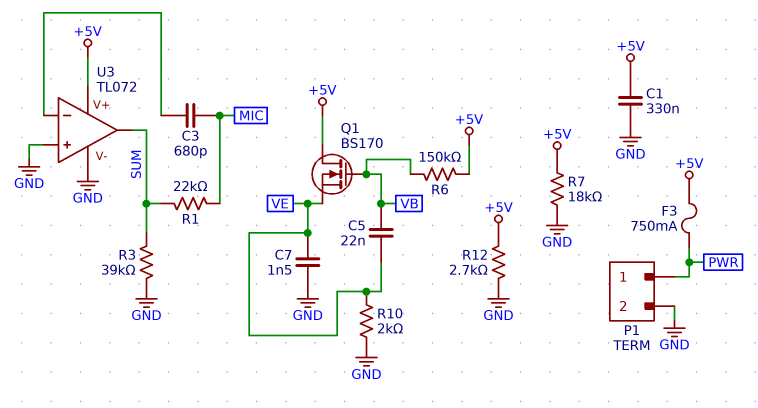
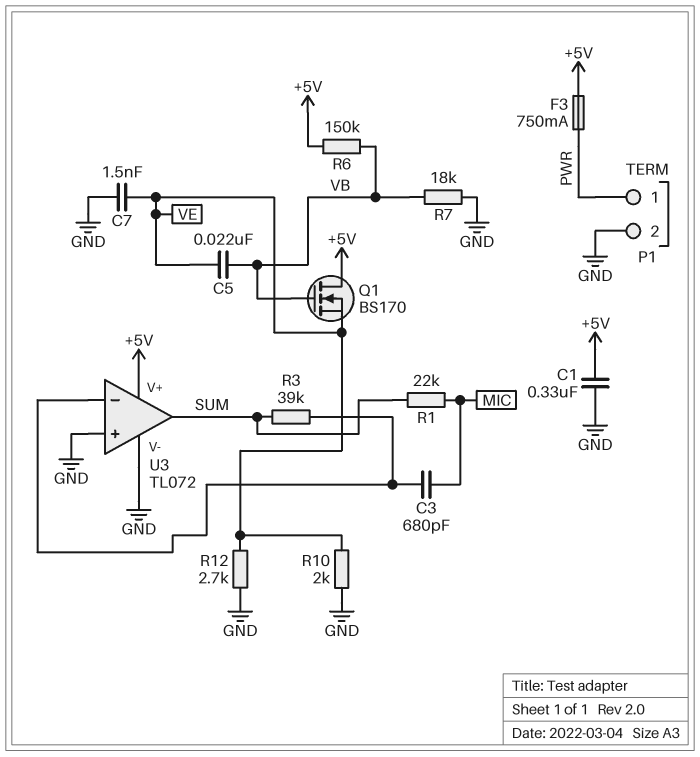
R3: 39k (GND, SUM) -> 39k (SUM, U3/in-)
R7: 18k (+5V, GND) -> 18k (GND, VB)
R12: 2.7k (+5V, GND) -> 2.7k (GND, VE)

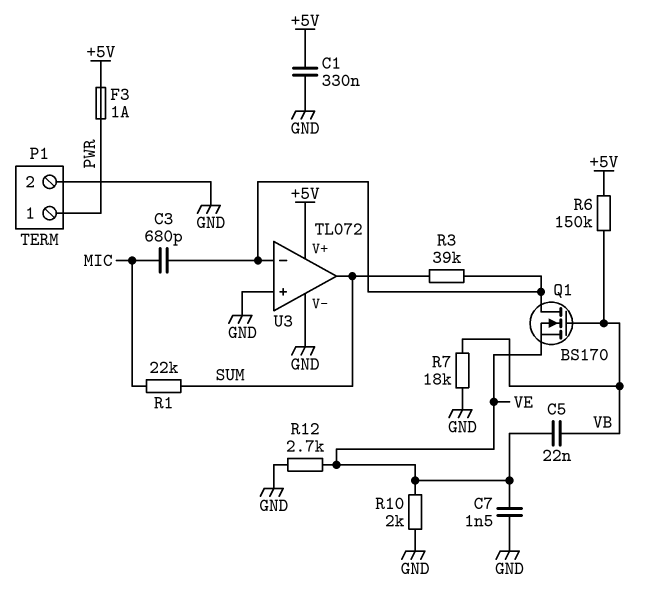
F3: 750mA (+5V, PWR) -> 1A (+5V, PWR)
Q1: NMOS BS170 (G VB, D +5V, S VE) -> NMOS BS170 (G VB, D U3/in-, S VE)

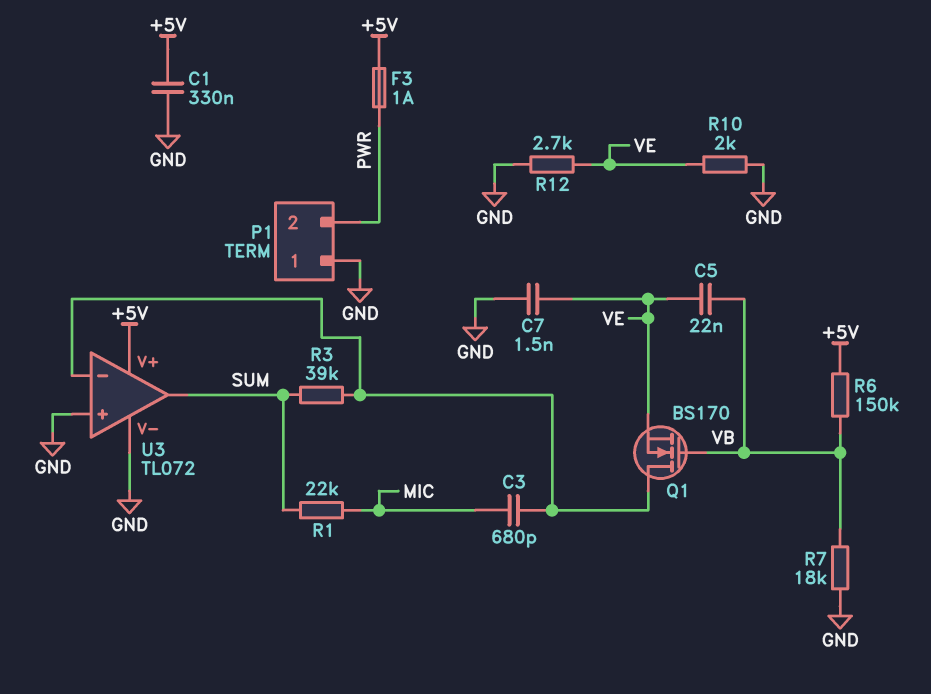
P1 pin 1: PWR -> GND
P1 pin 2: GND -> PWR

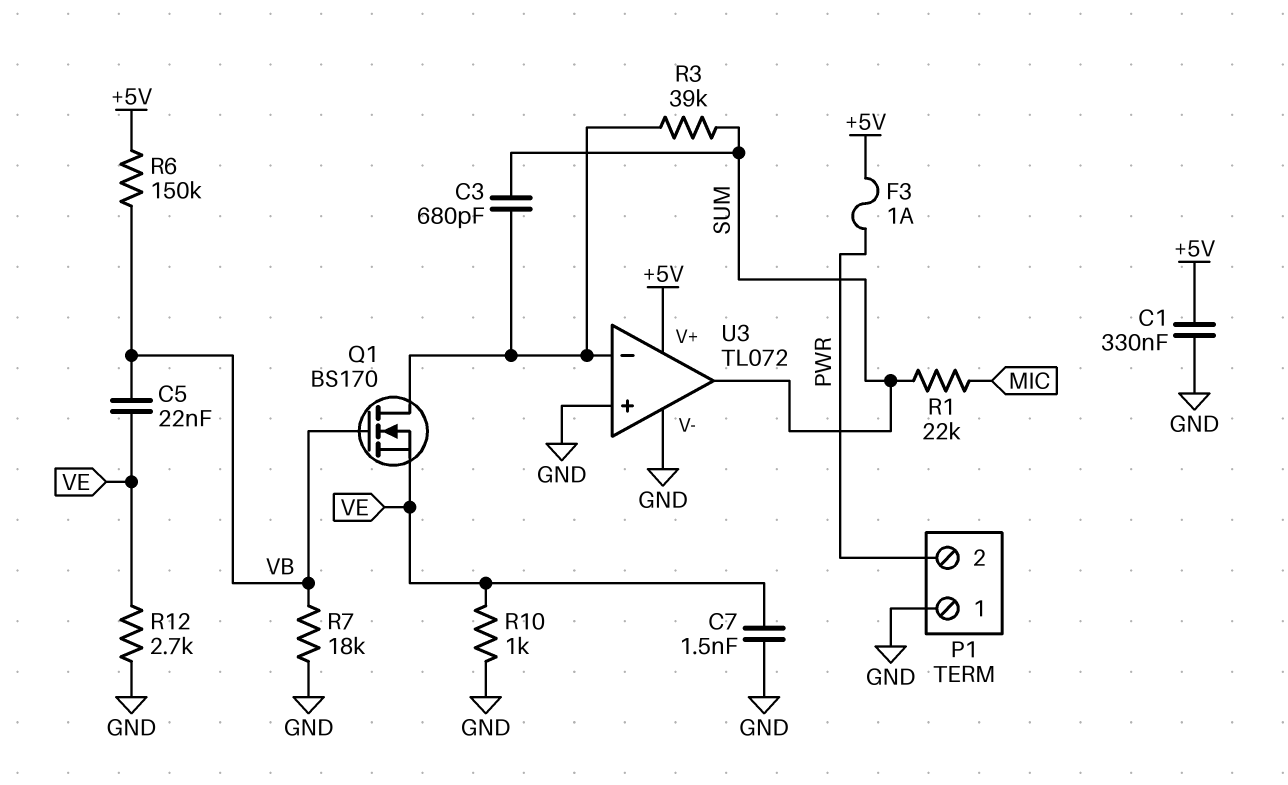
C3: 680pF (MIC, U3/in-) -> 680pF (SUM, U3/in-)
R10: 2k (GND, VE) -> 1k (GND, VE)

